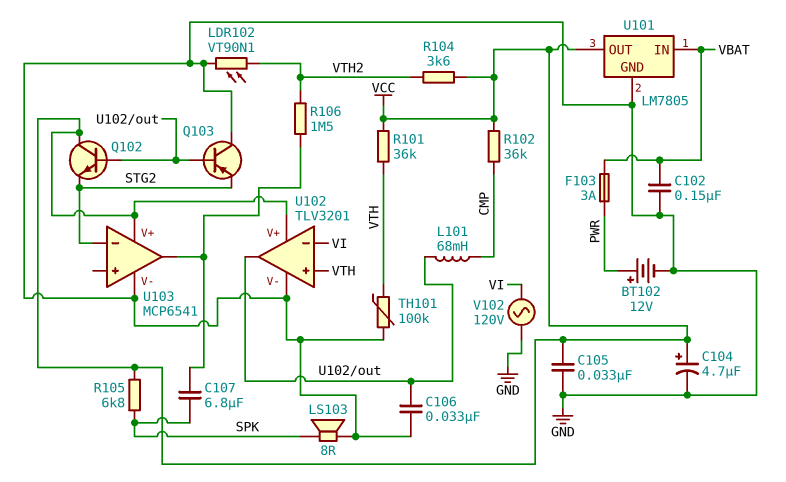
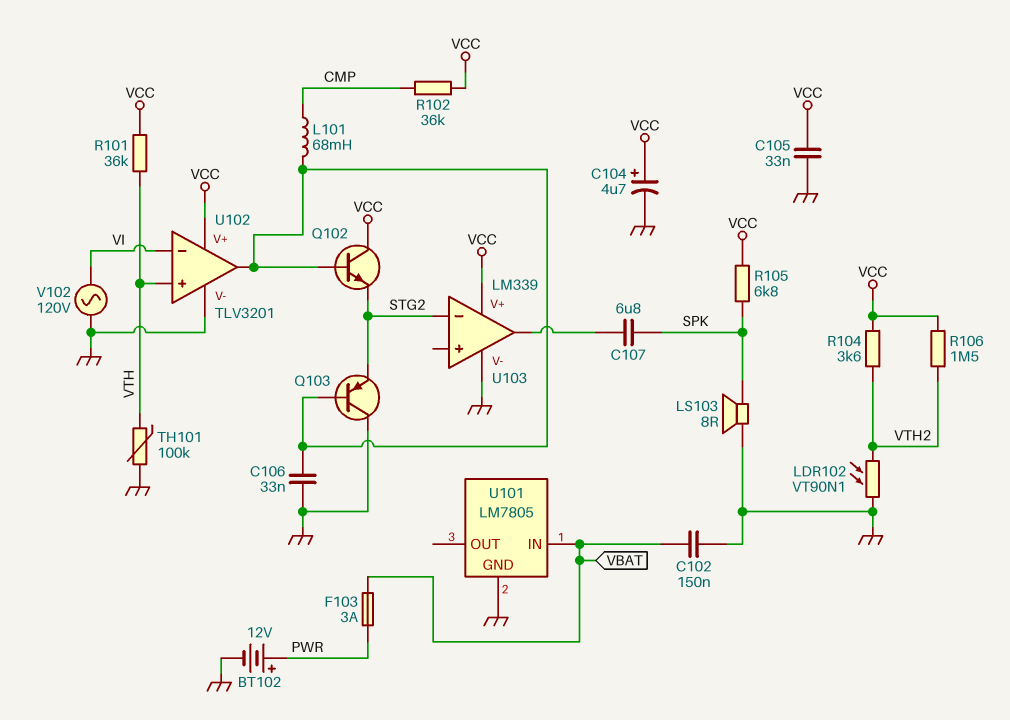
R106: 1.5M (U103/out, VTH2) -> 1.5M (VCC, VTH2)
U101 pin OUT: VCC -> none
U103: MCP6541 -> LM339

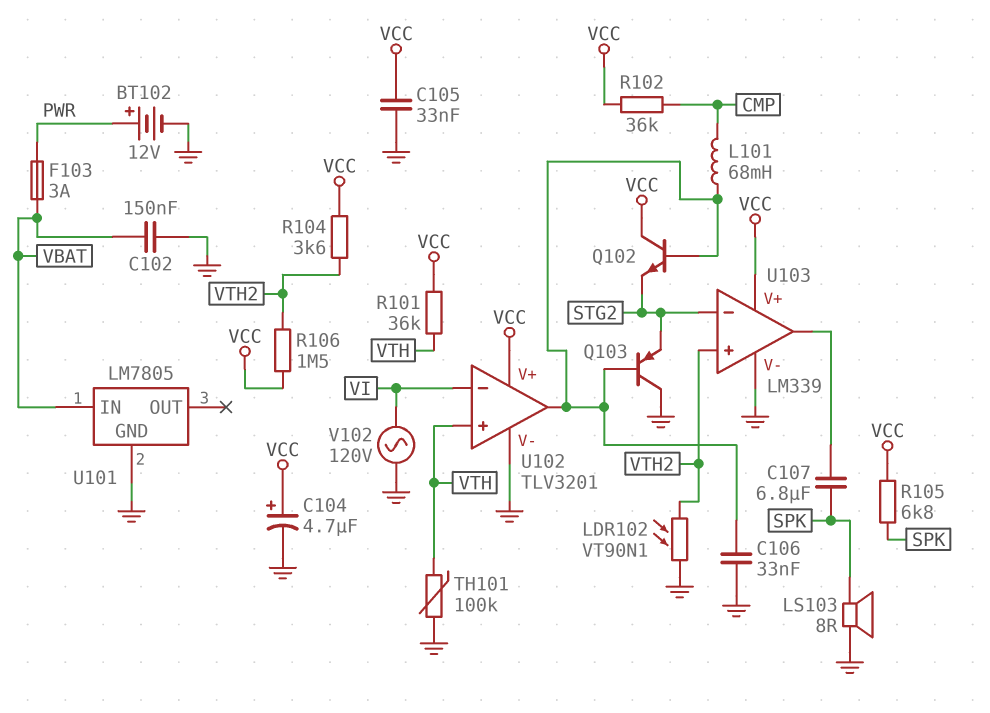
U103 pin in+: none -> VTH2

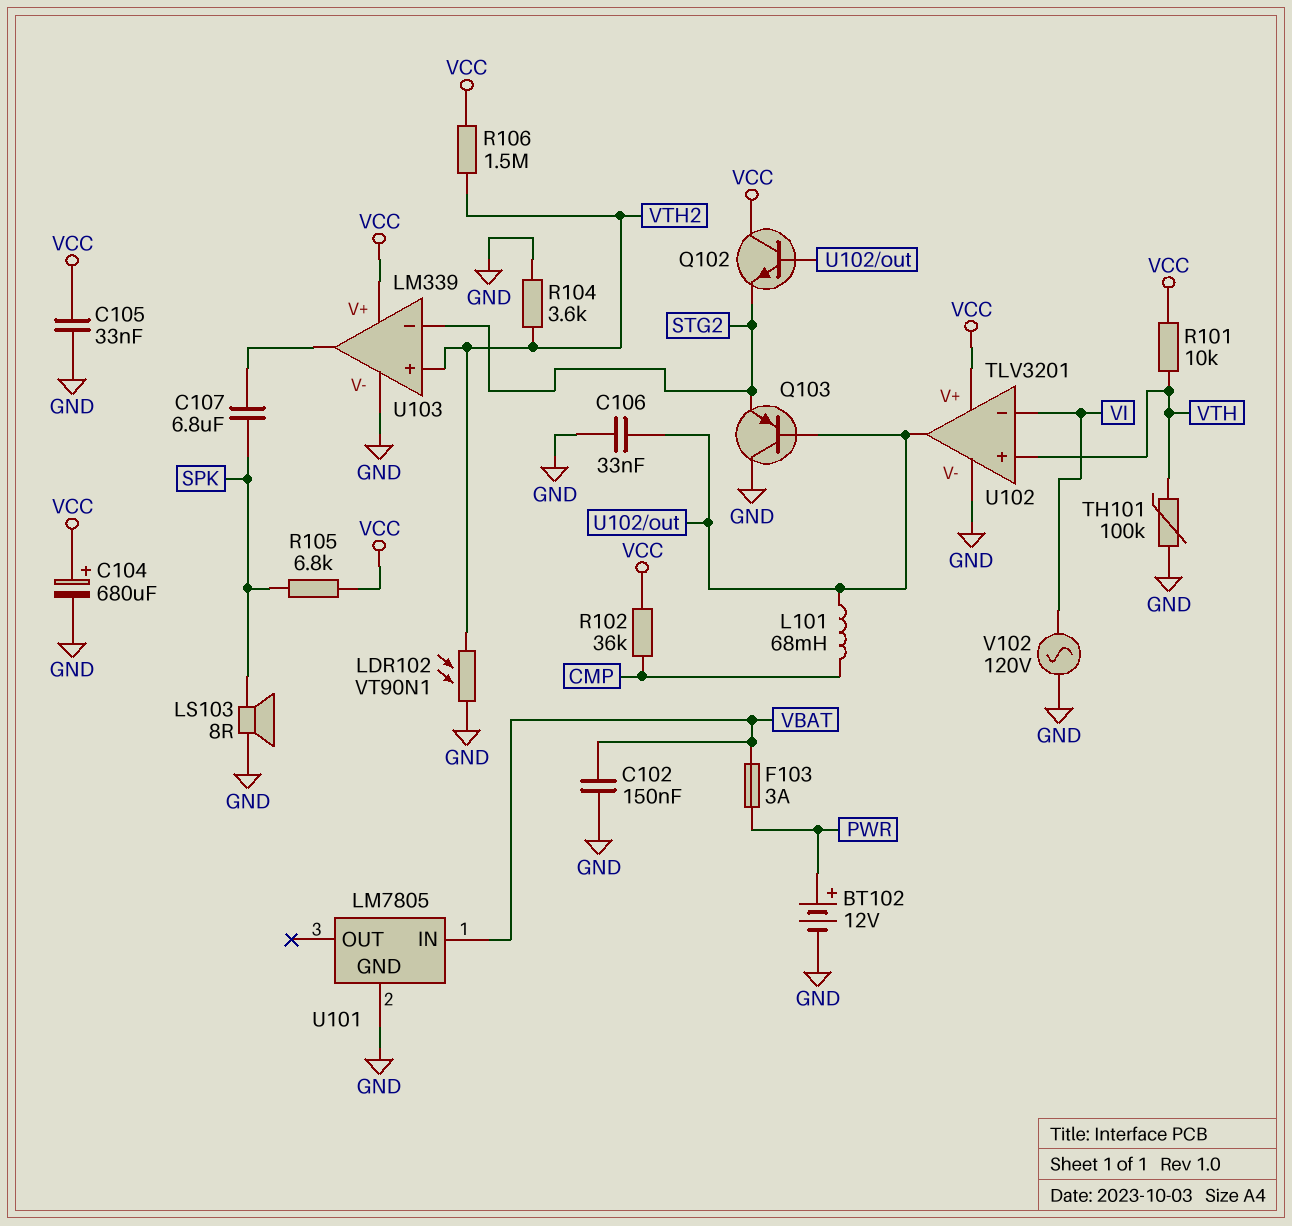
C104: 4.7uF (plus VCC, minus GND) -> 680uF (plus VCC, minus GND)
R101: 36k (VCC, VTH) -> 10k (VCC, VTH)
R104: 3.6k (VCC, VTH2) -> 3.6k (GND, VTH2)

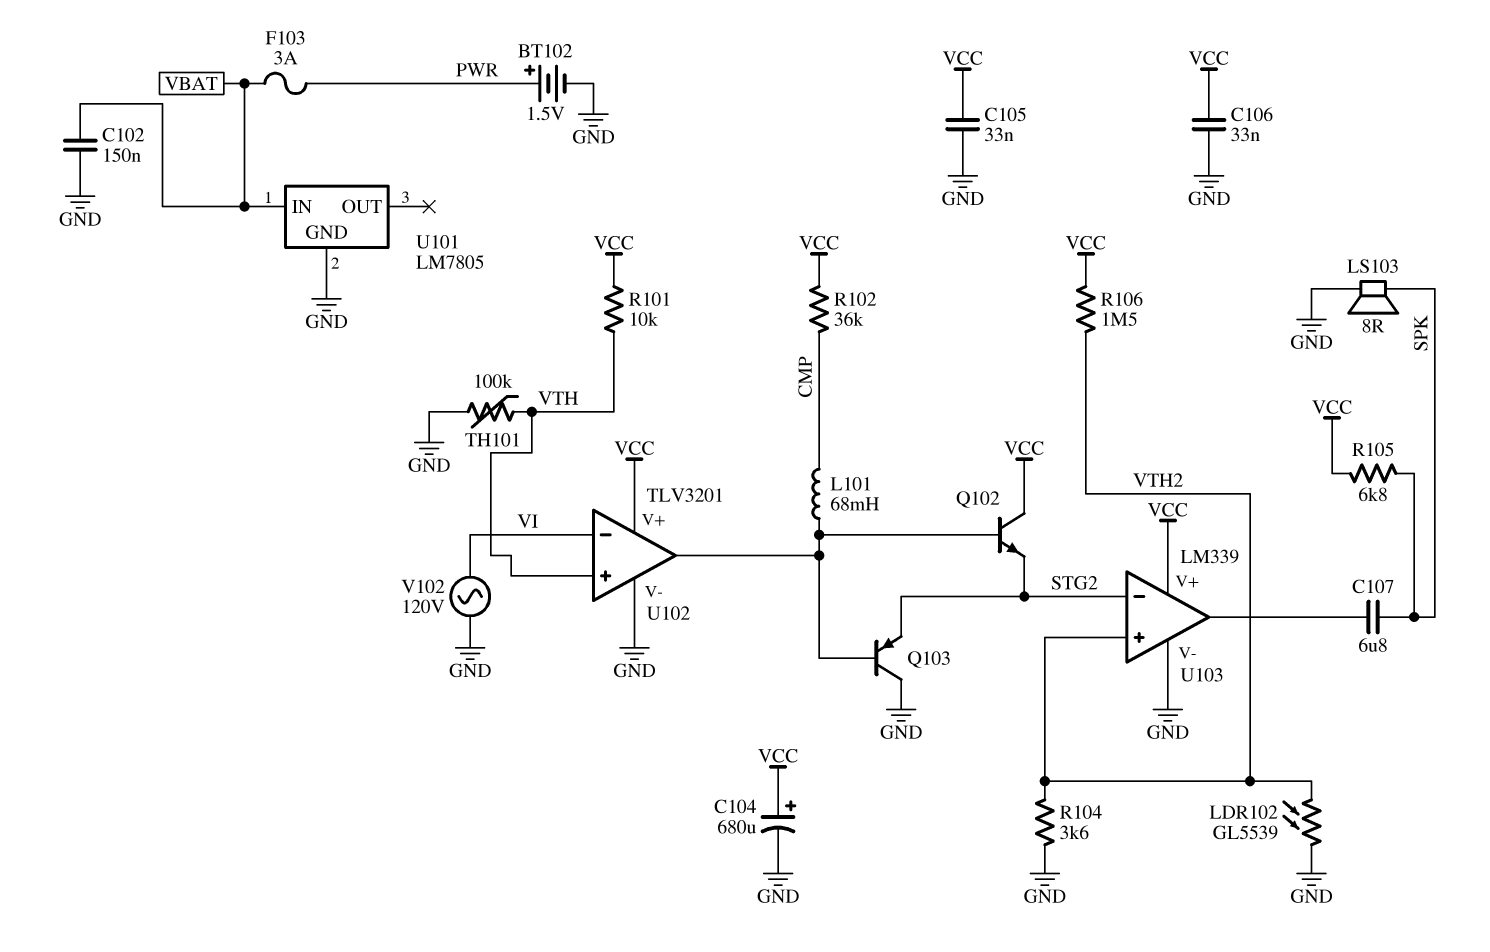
BT102: 12V (plus PWR, minus GND) -> 1.5V (plus PWR, minus GND)
C106: 33nF (GND, U102/out) -> 33nF (GND, VCC)
LDR102: VT90N1 (GND, VTH2) -> GL5539 (GND, VTH2)

